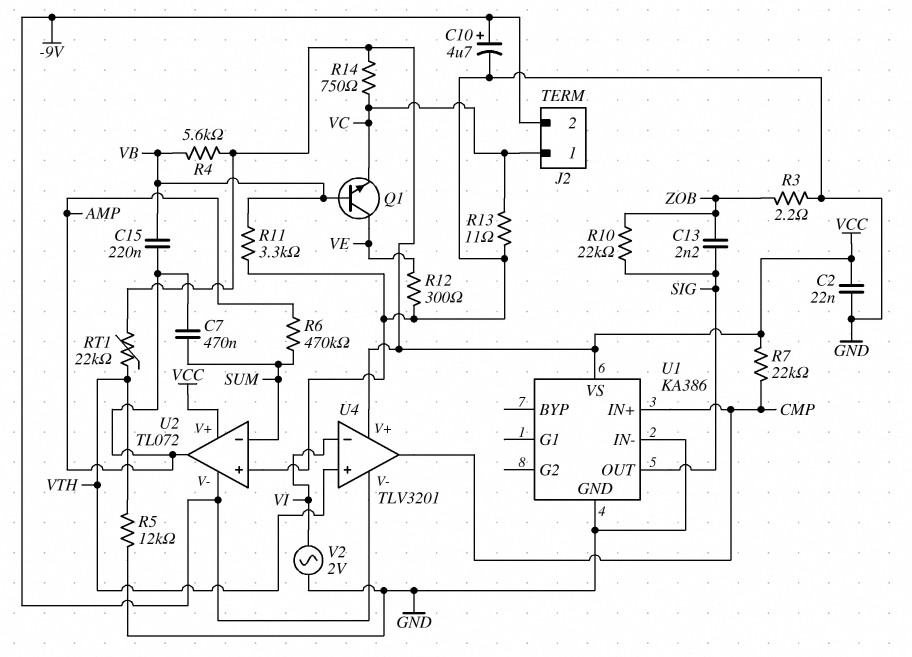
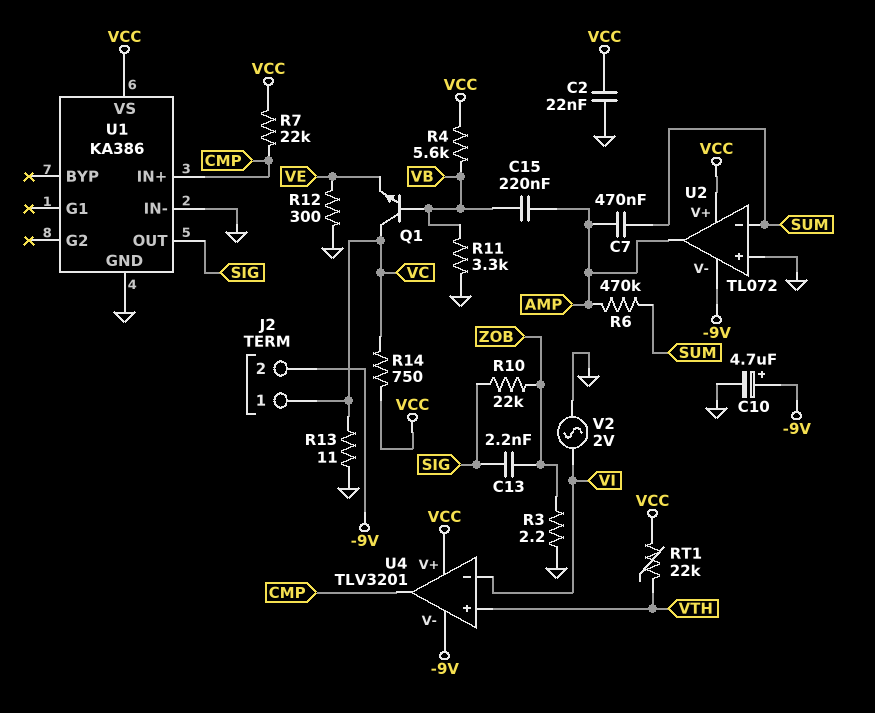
Q1: NPN (B VB, C VE, E VC) -> NPN (B VB, C VC, E VE)
R5: 12k (GND, VTH) -> none

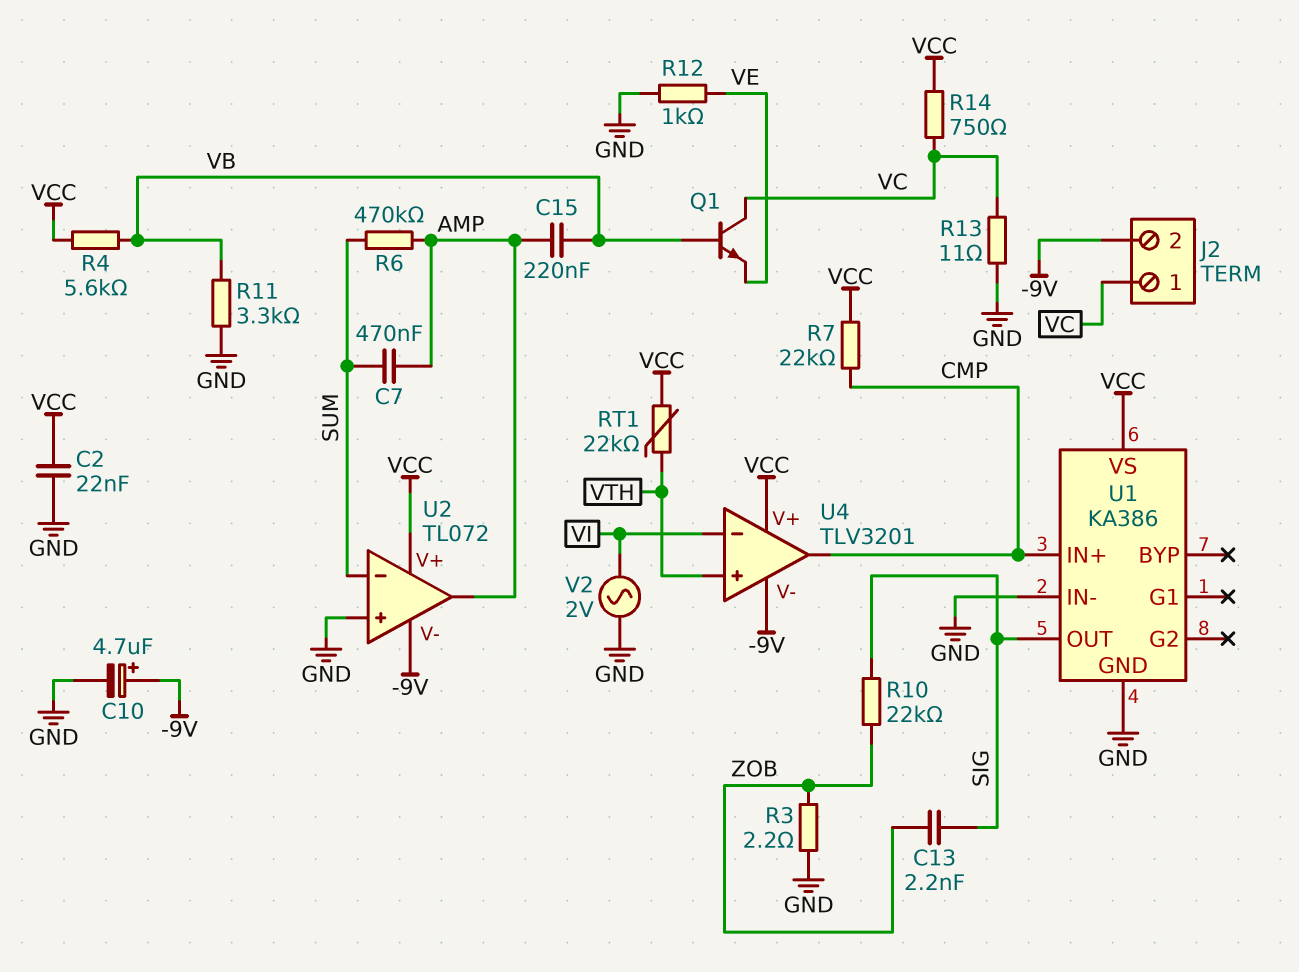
R12: 300 (GND, VE) -> 1k (GND, VE)

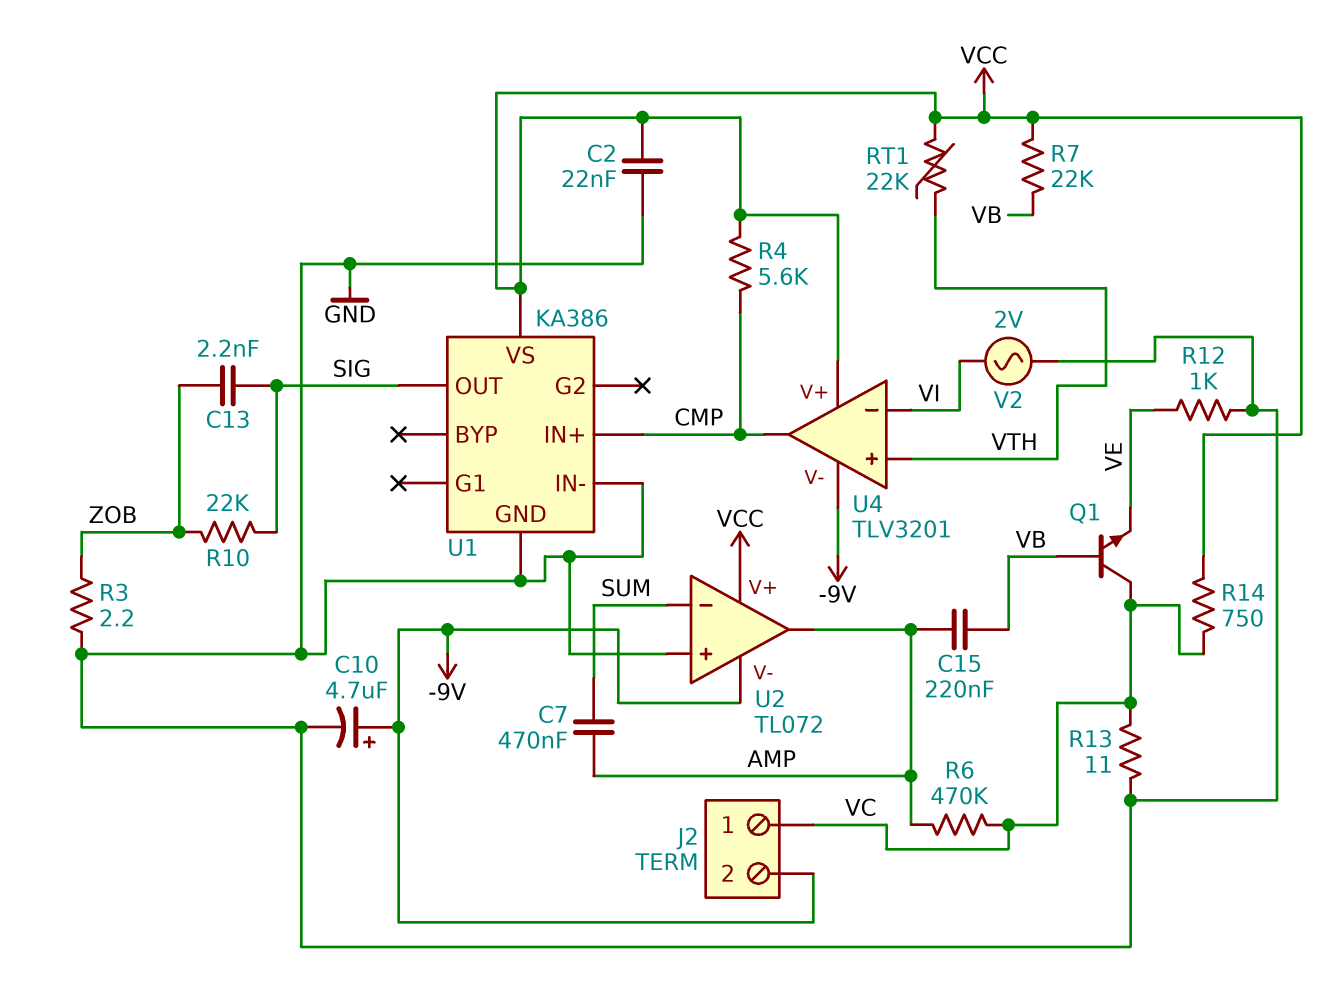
R4: 5.6k (VB, VCC) -> 5.6k (CMP, VCC)
R6: 470k (AMP, SUM) -> 470k (AMP, VC)
R7: 22k (CMP, VCC) -> 22k (VB, VCC)
R11: 3.3k (GND, VB) -> none

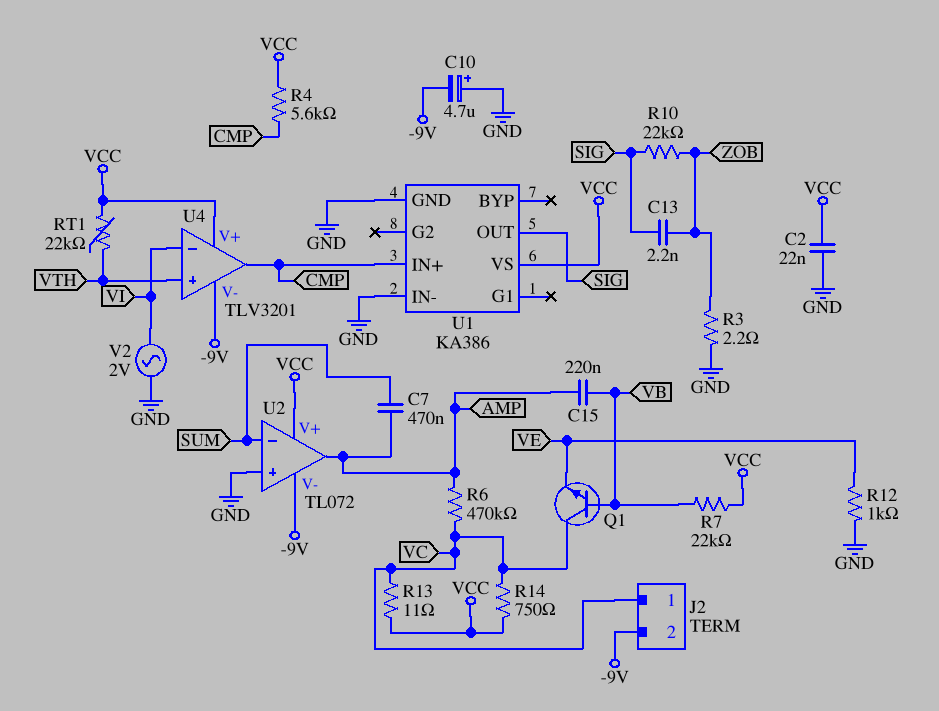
C10: 4.7uF (plus -9V, minus GND) -> 4.7uF (plus GND, minus -9V)
R13: 11 (GND, VC) -> 11 (VC, VCC)

